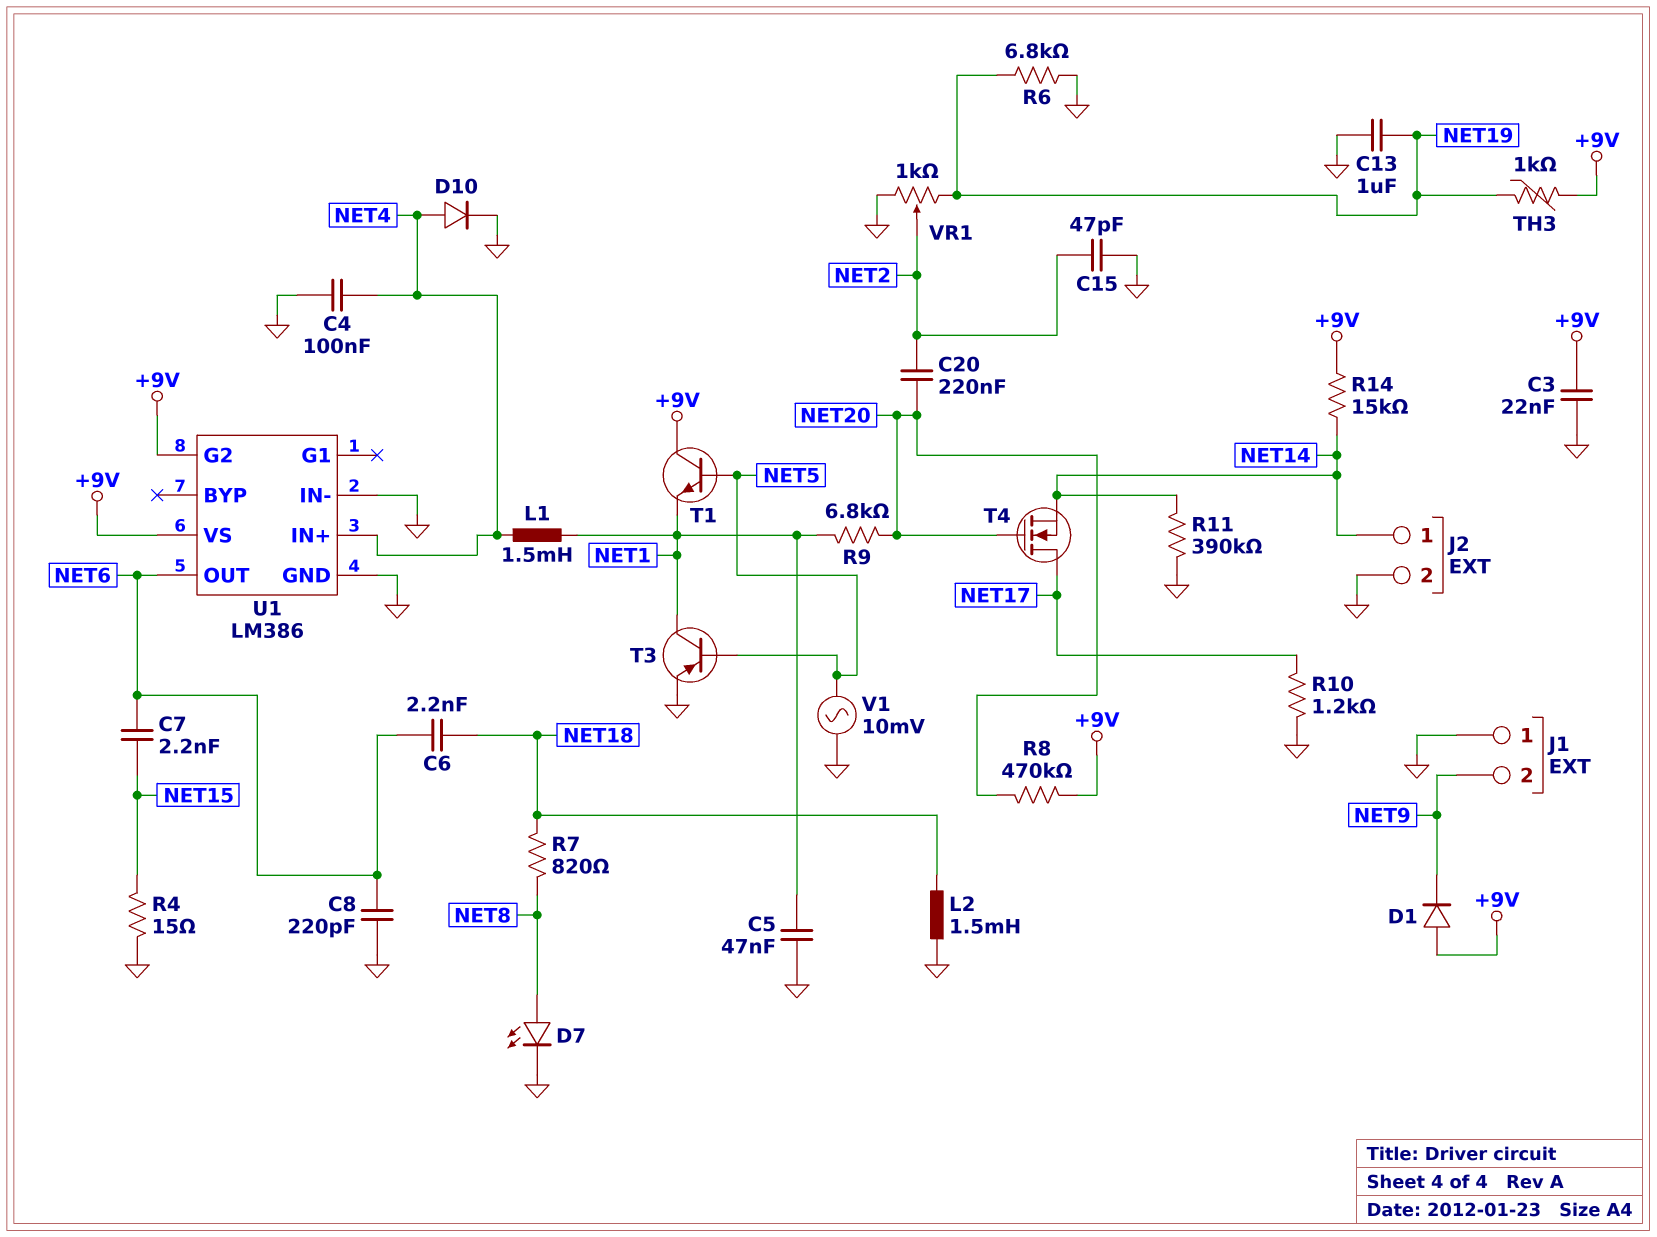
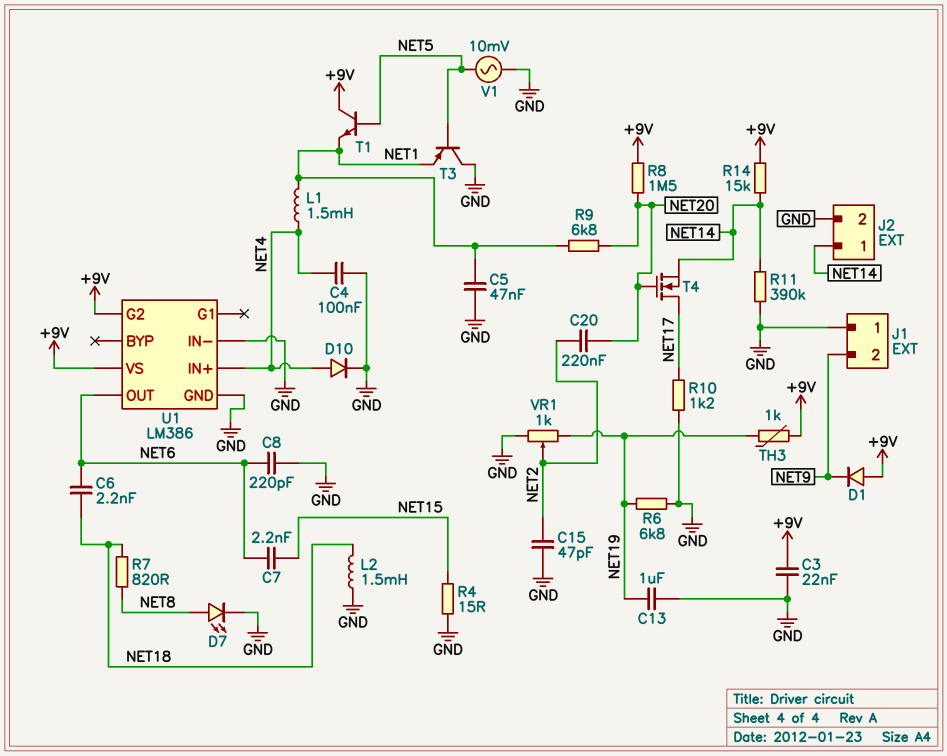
R8: 470k (+9V, NET20) -> 1.5M (+9V, NET20)
T3: PNP (B NET5, C NET1, E GND) -> PNP (B NET5, C GND, E NET1)

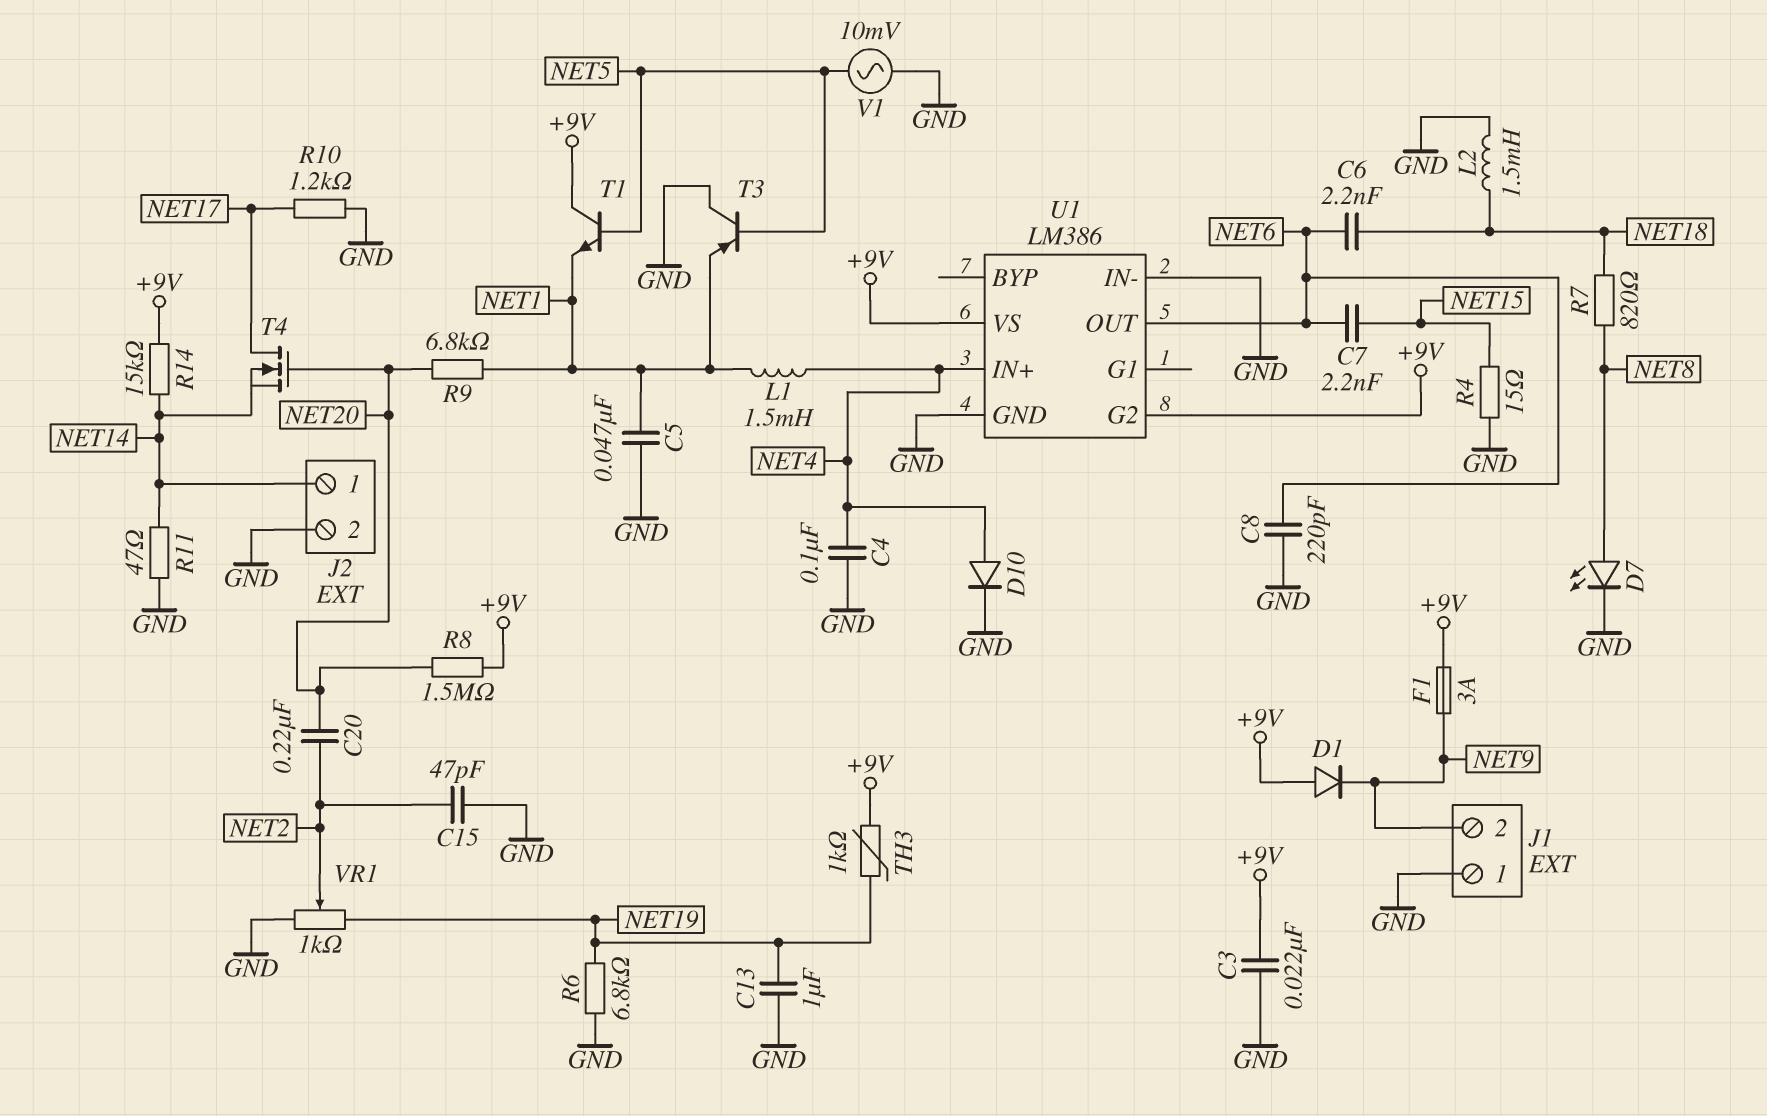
F1: none -> 3A (+9V, NET9)
R11: 390k (GND, NET14) -> 47 (GND, NET14)

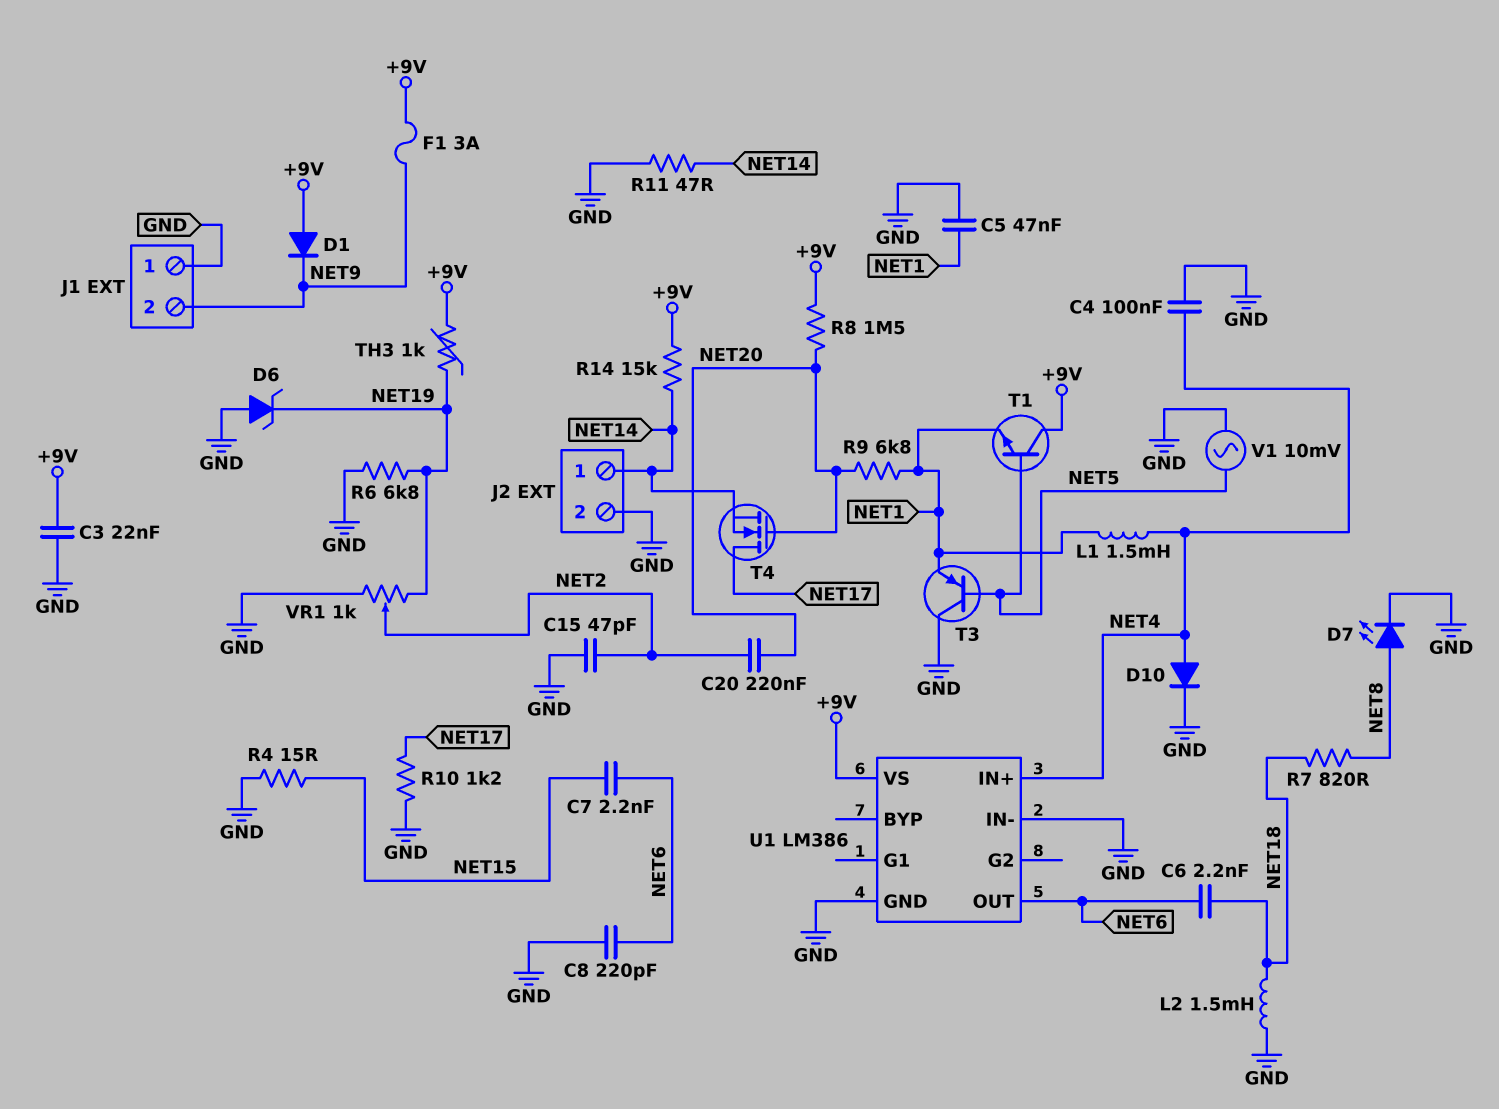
C13: 1uF (GND, NET19) -> none
D6: none -> zener (A GND, K NET19)
U1 pin G2: +9V -> none

